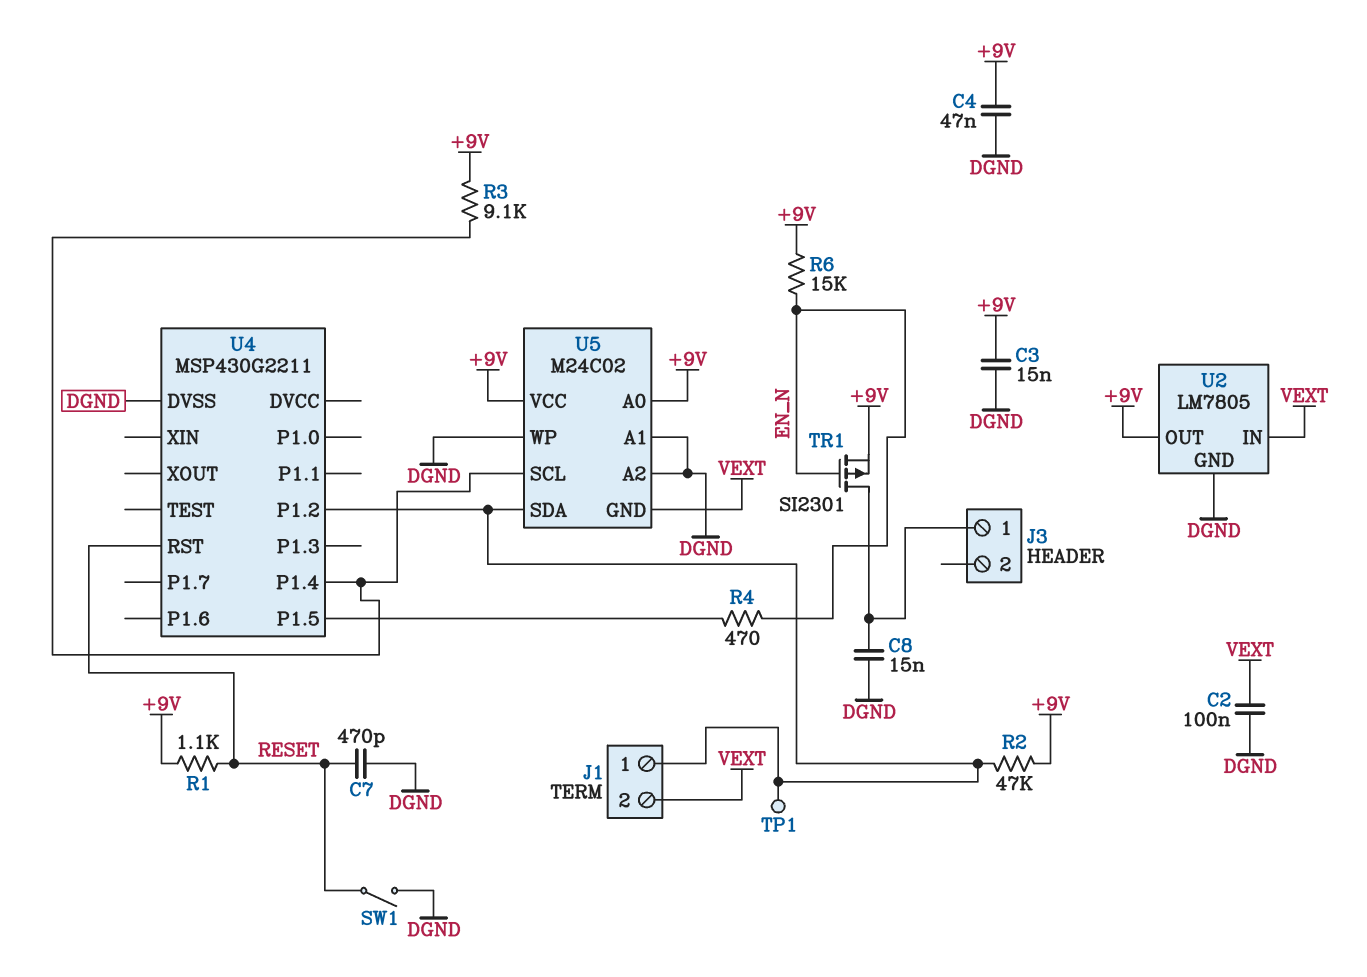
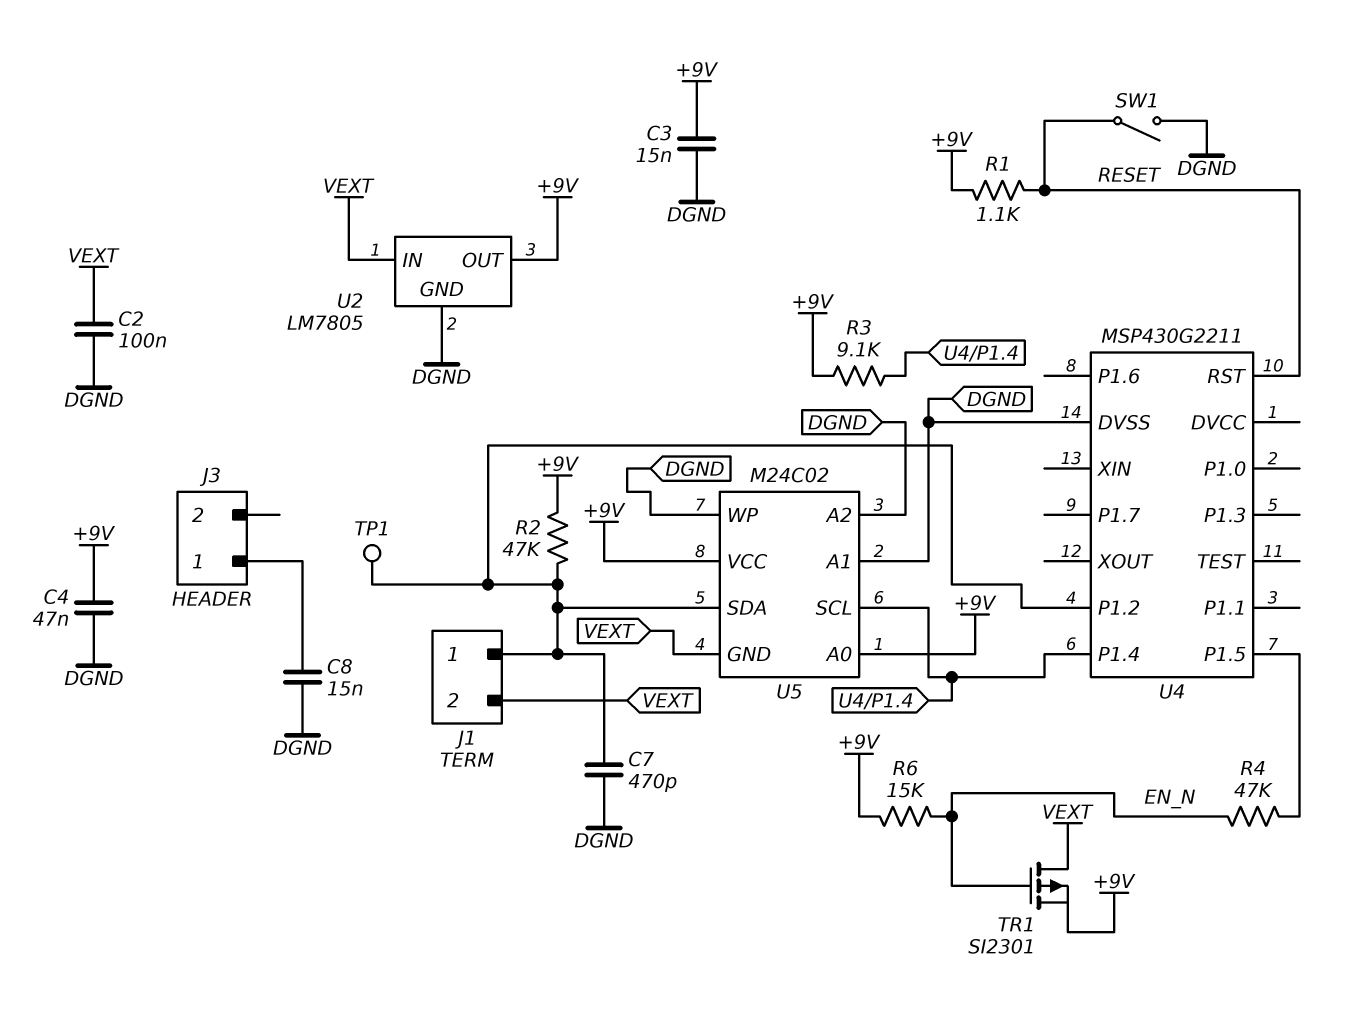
C7: 470pF (DGND, RESET) -> 470pF (DGND, J1/1)
R4: 470 (EN_N, U4/P1.5) -> 47k (EN_N, U4/P1.5)
TR1: PMOS SI2301 (G EN_N, D J3/1, S +9V) -> PMOS SI2301 (G EN_N, D VEXT, S +9V)

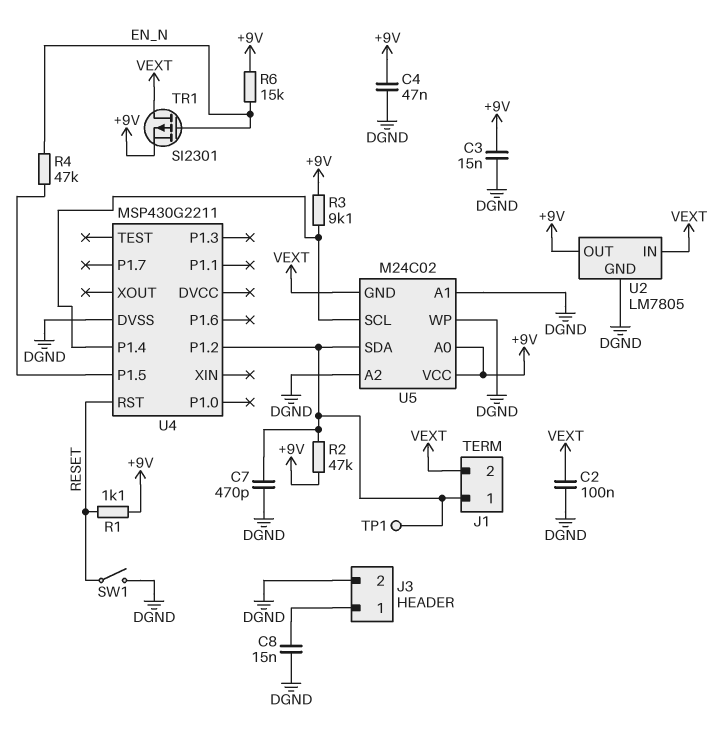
J3 pin 2: none -> DGND

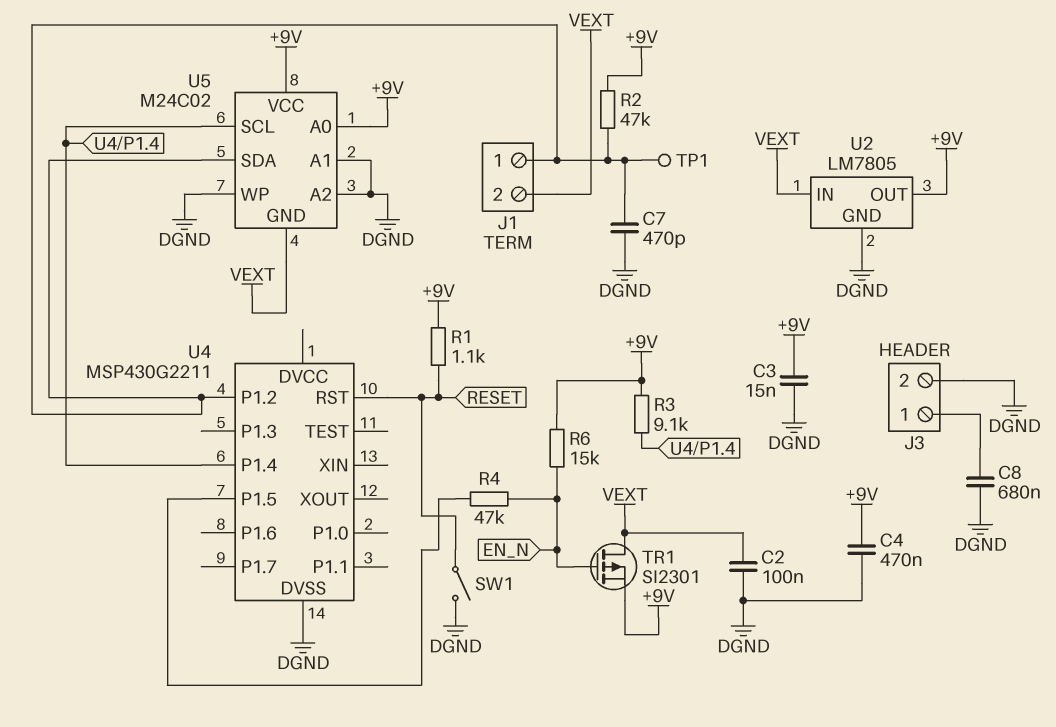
C4: 47nF (+9V, DGND) -> 470nF (+9V, DGND)
C8: 15nF (DGND, J3/1) -> 680nF (DGND, J3/1)

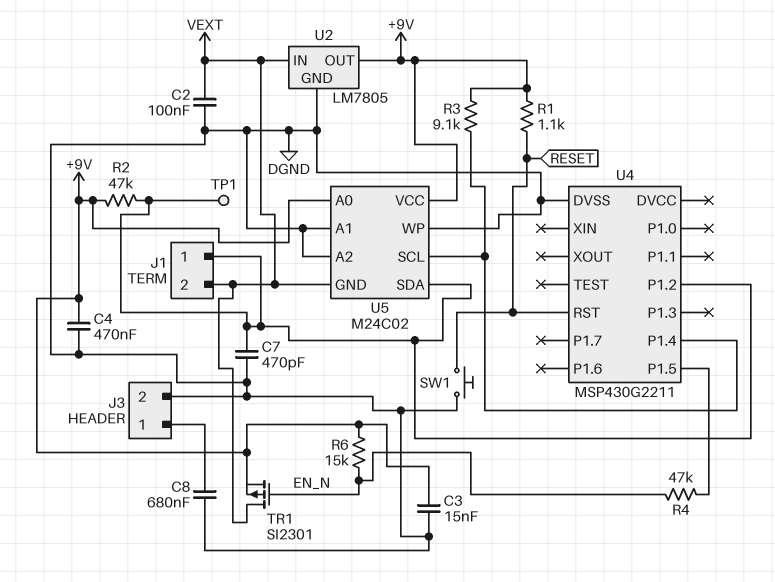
SW1: switch (DGND, RESET) -> button (DGND, RESET)

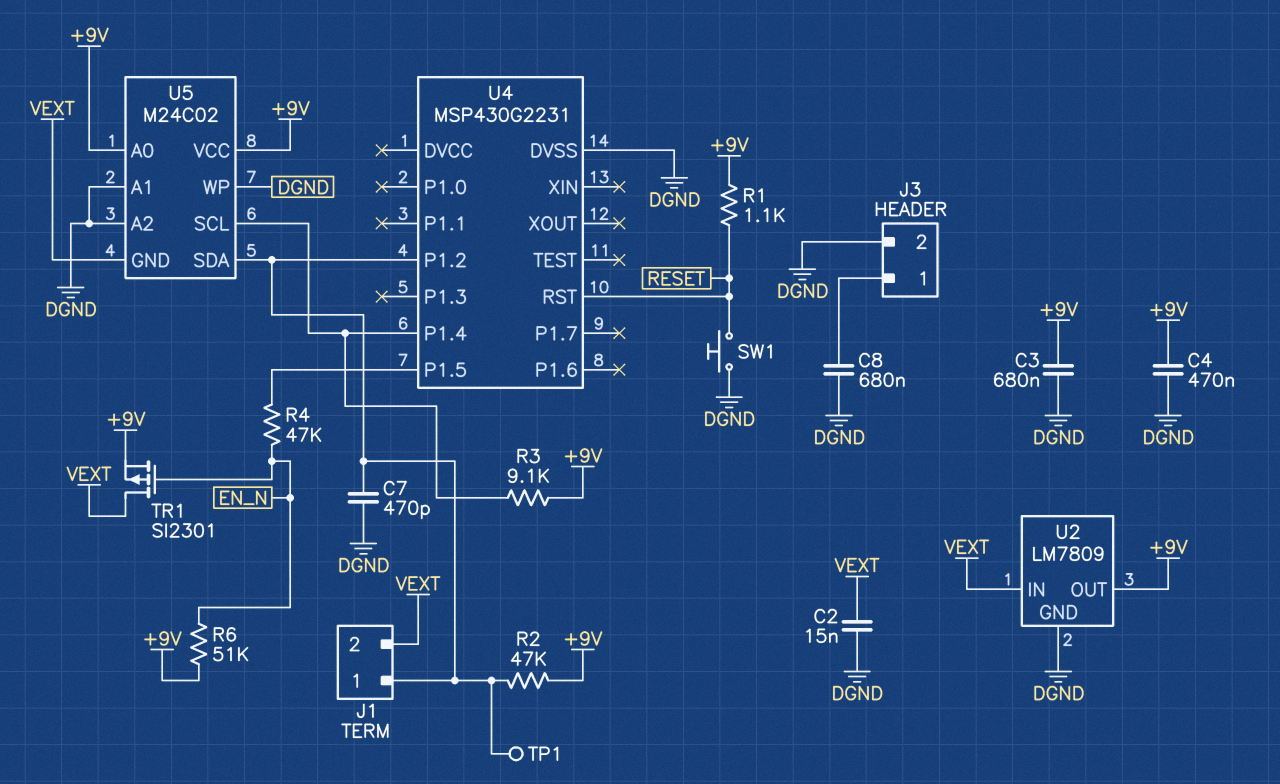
C2: 100nF (DGND, VEXT) -> 15nF (DGND, VEXT)
C3: 15nF (+9V, DGND) -> 680nF (+9V, DGND)
R6: 15k (+9V, EN_N) -> 51k (+9V, EN_N)
U2: LM7805 -> LM7809
U4: MSP430G2211 -> MSP430G2231

